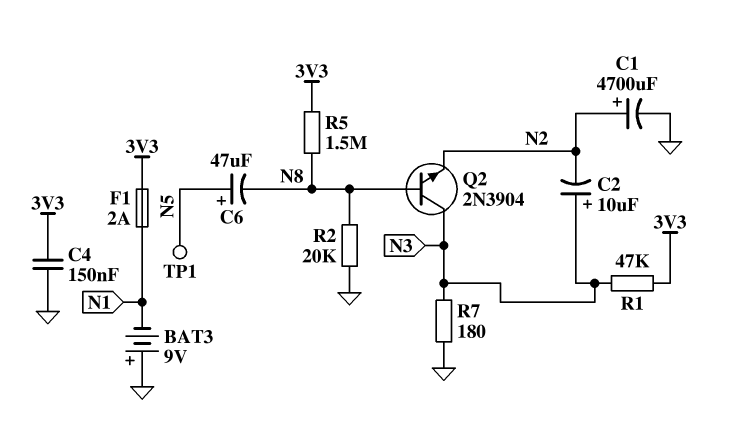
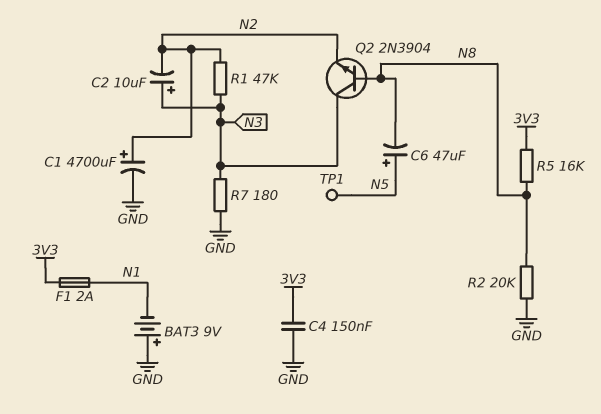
R1: 47k (3V3, N3) -> 47k (N2, N3)
R5: 1.5M (3V3, N8) -> 16k (3V3, N8)

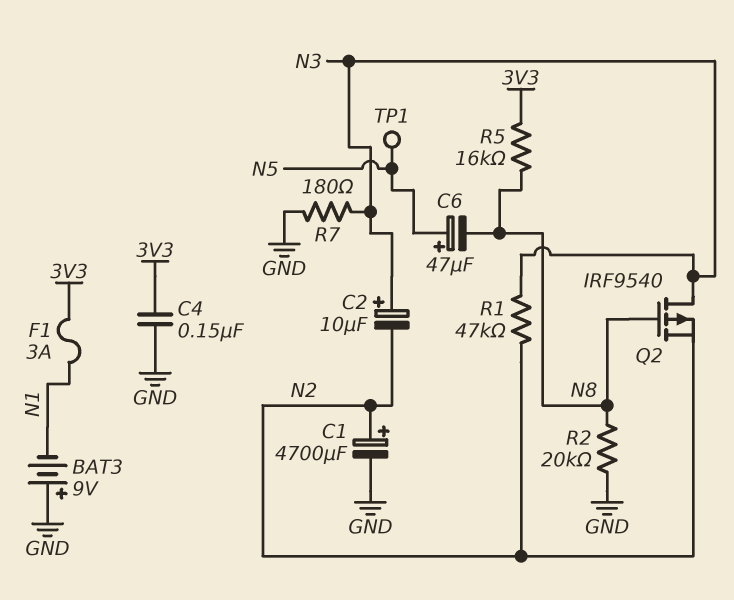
F1: 2A (3V3, N1) -> 3A (3V3, N1)
Q2: NPN 2N3904 (B N8, C N3, E N2) -> PMOS IRF9540 (G N8, D N3, S N2)

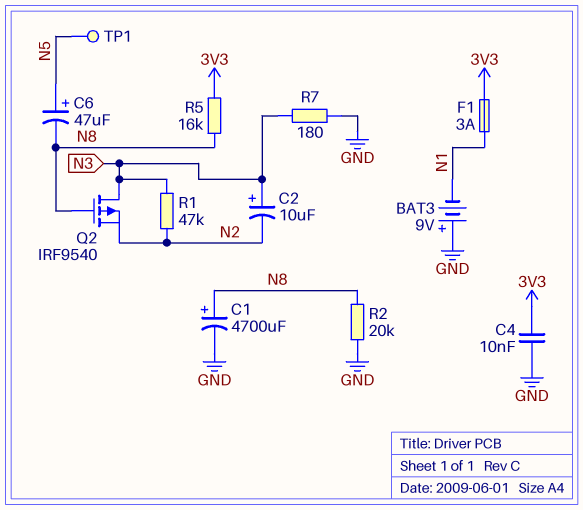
C1: 4700uF (plus N2, minus GND) -> 4700uF (plus N8, minus GND)
C4: 150nF (3V3, GND) -> 10nF (3V3, GND)

